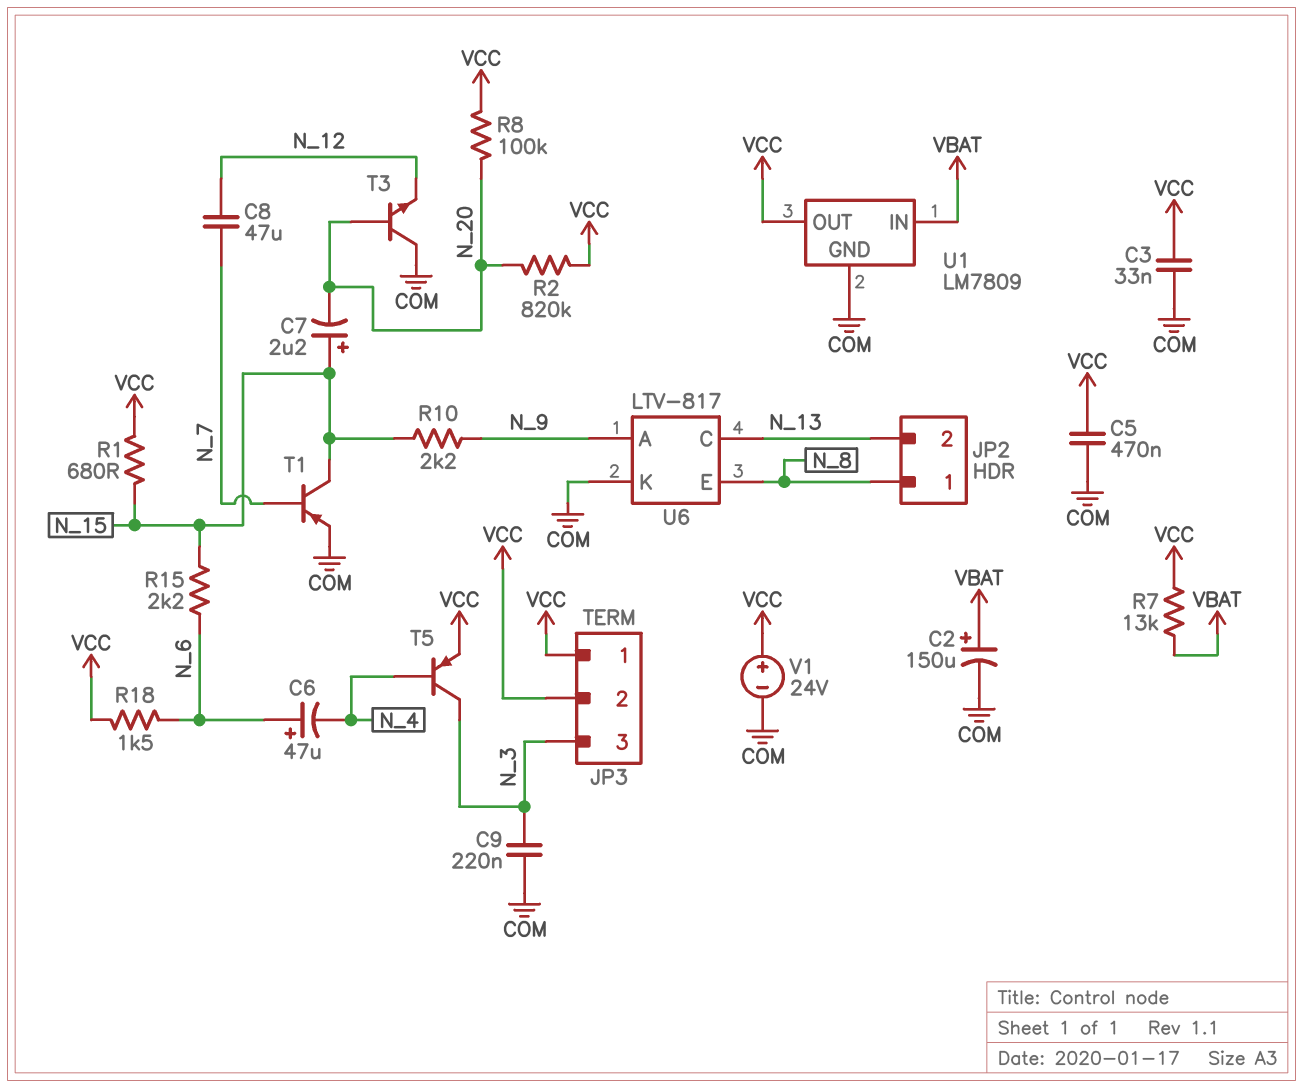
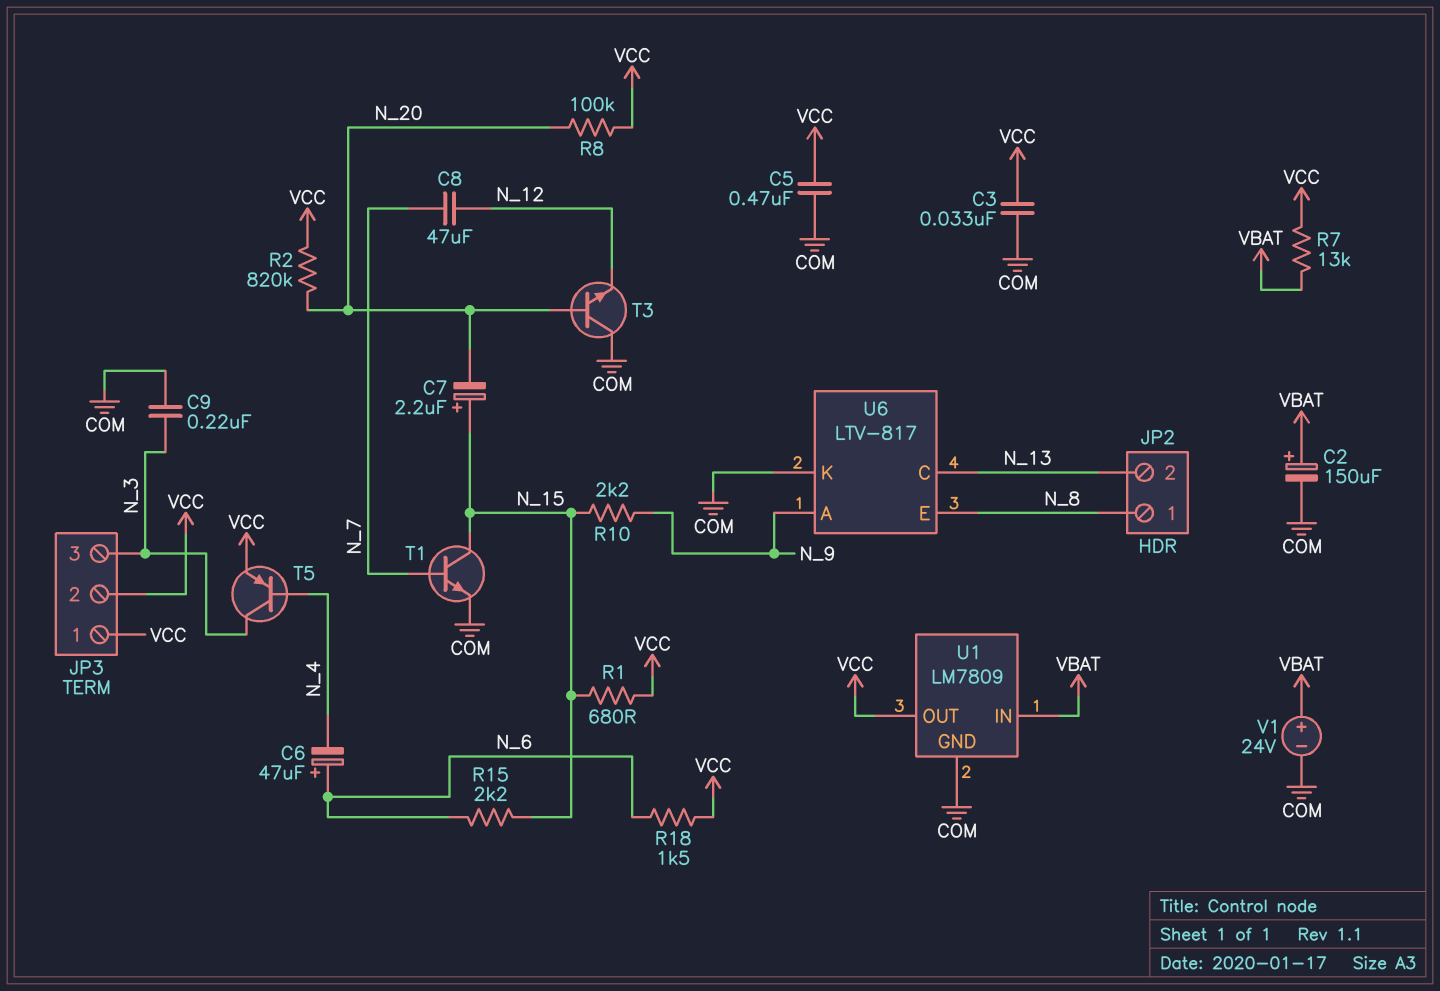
T1: PNP (B N_7, C N_15, E COM) -> NPN (B N_7, C N_15, E COM)
V1: 24V (plus VCC, minus COM) -> 24V (plus VBAT, minus COM)

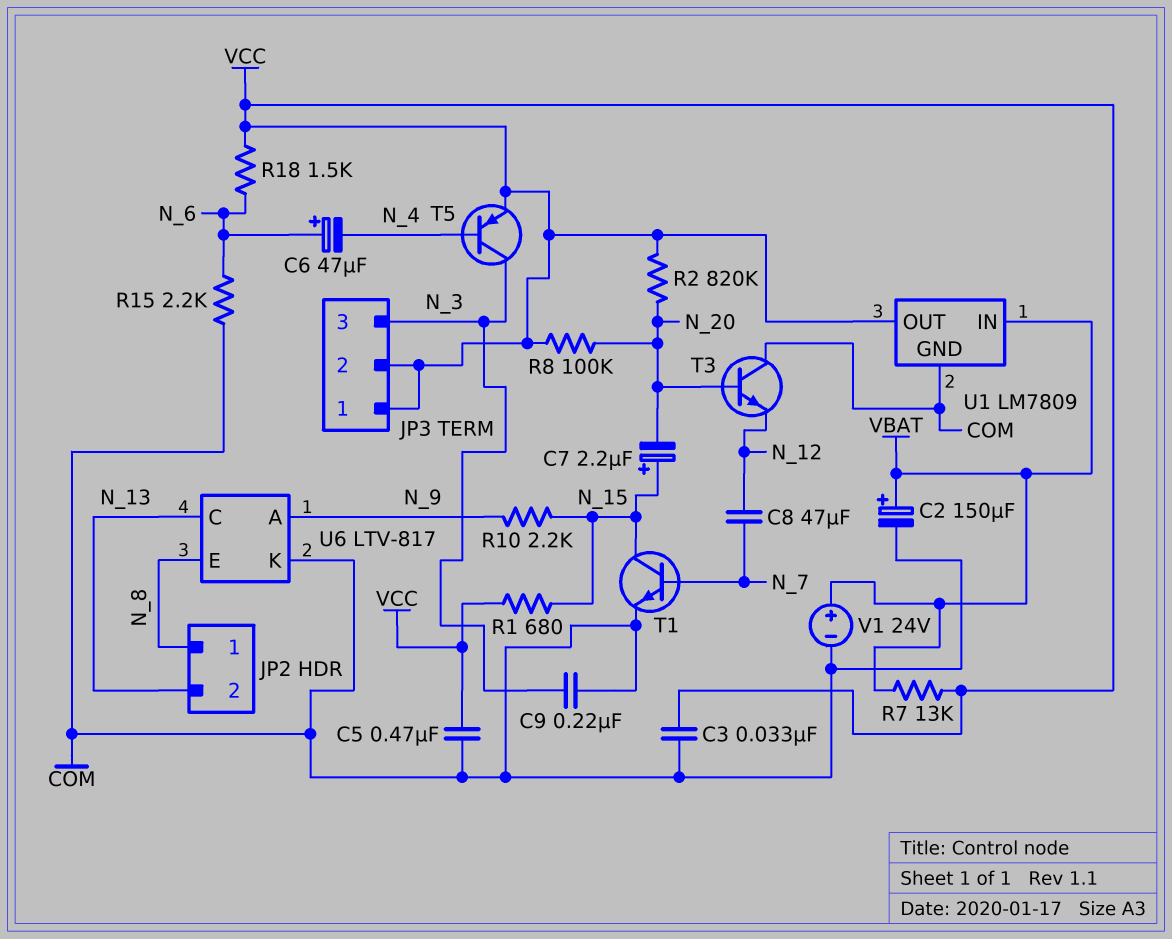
R15: 2.2k (N_6, N_15) -> 2.2k (COM, N_6)

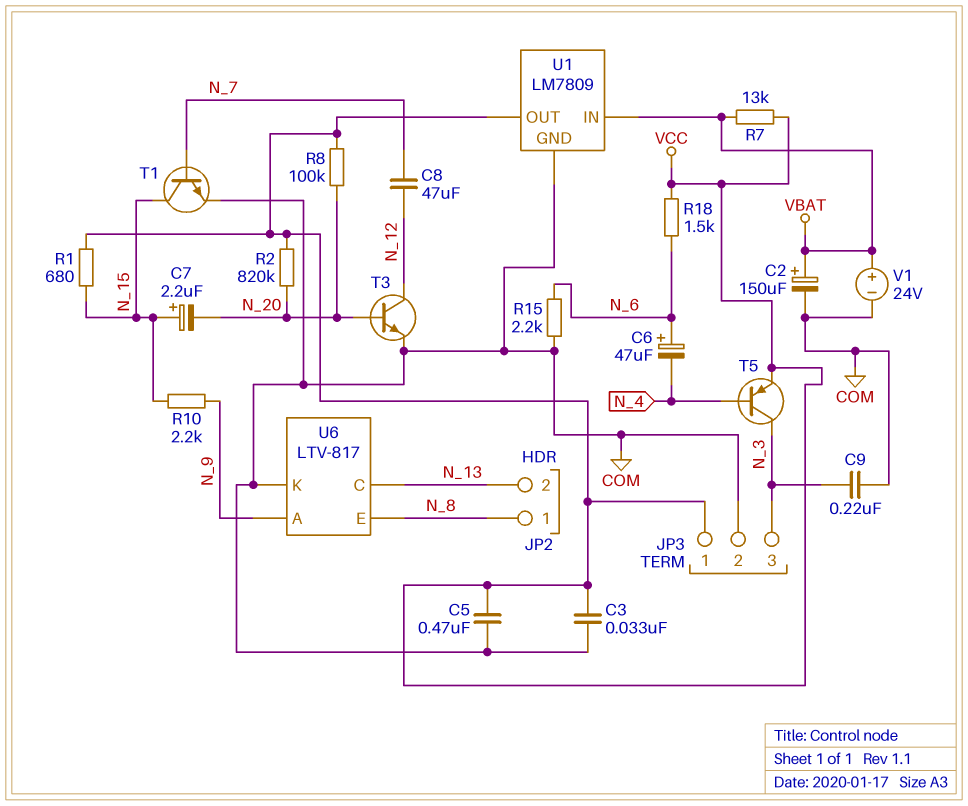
JP3 pin 2: VCC -> COM
T3: NPN (B N_20, C COM, E N_12) -> NPN (B N_20, C N_12, E COM)

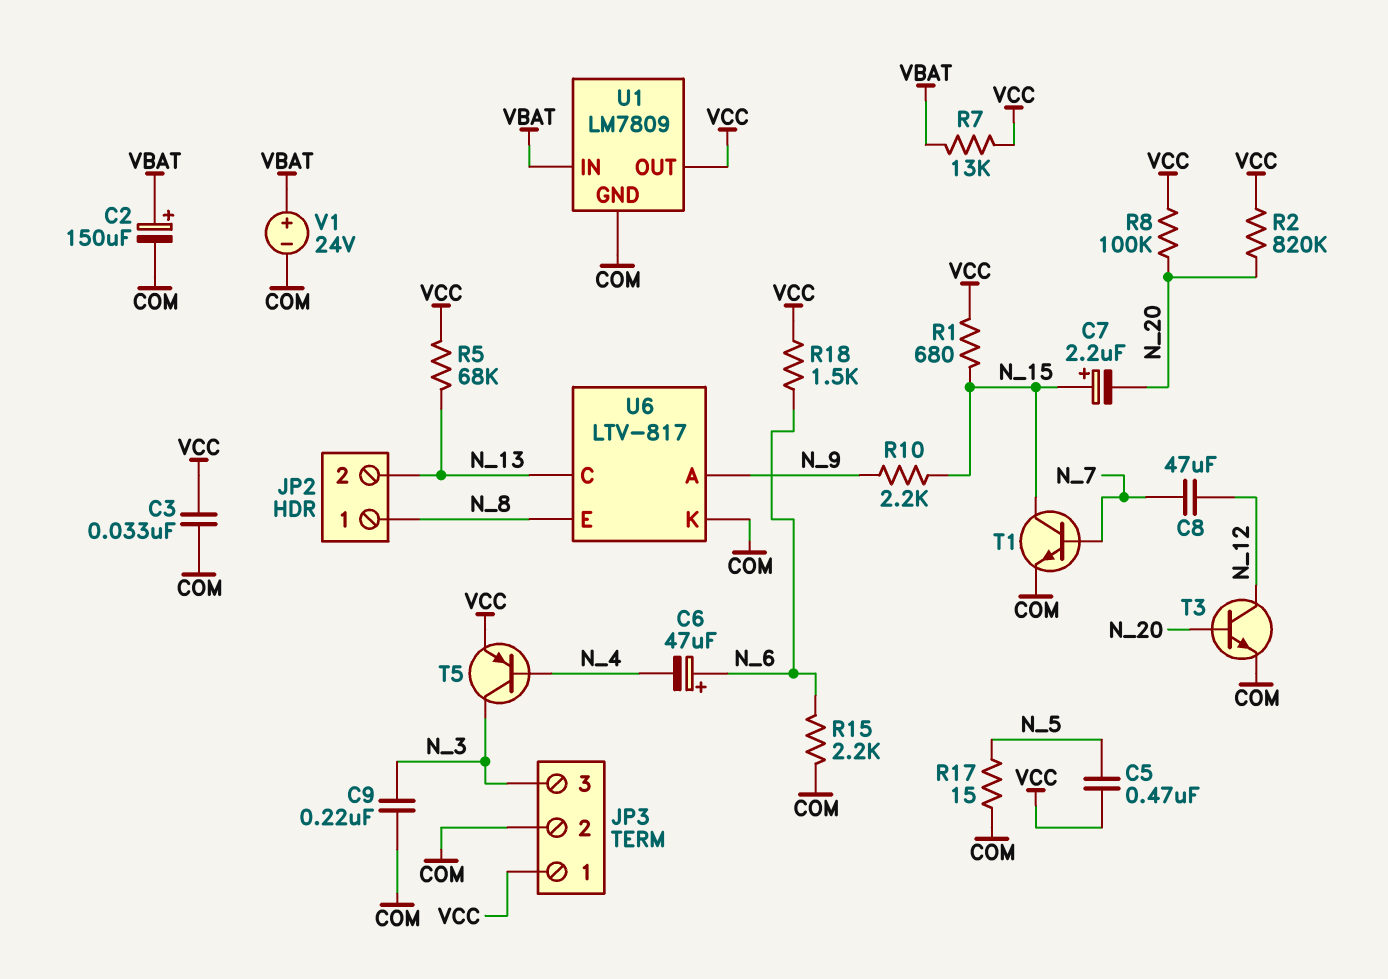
C5: 470nF (COM, VCC) -> 470nF (N_5, VCC)
R5: none -> 68k (N_13, VCC)
R17: none -> 15 (COM, N_5)

